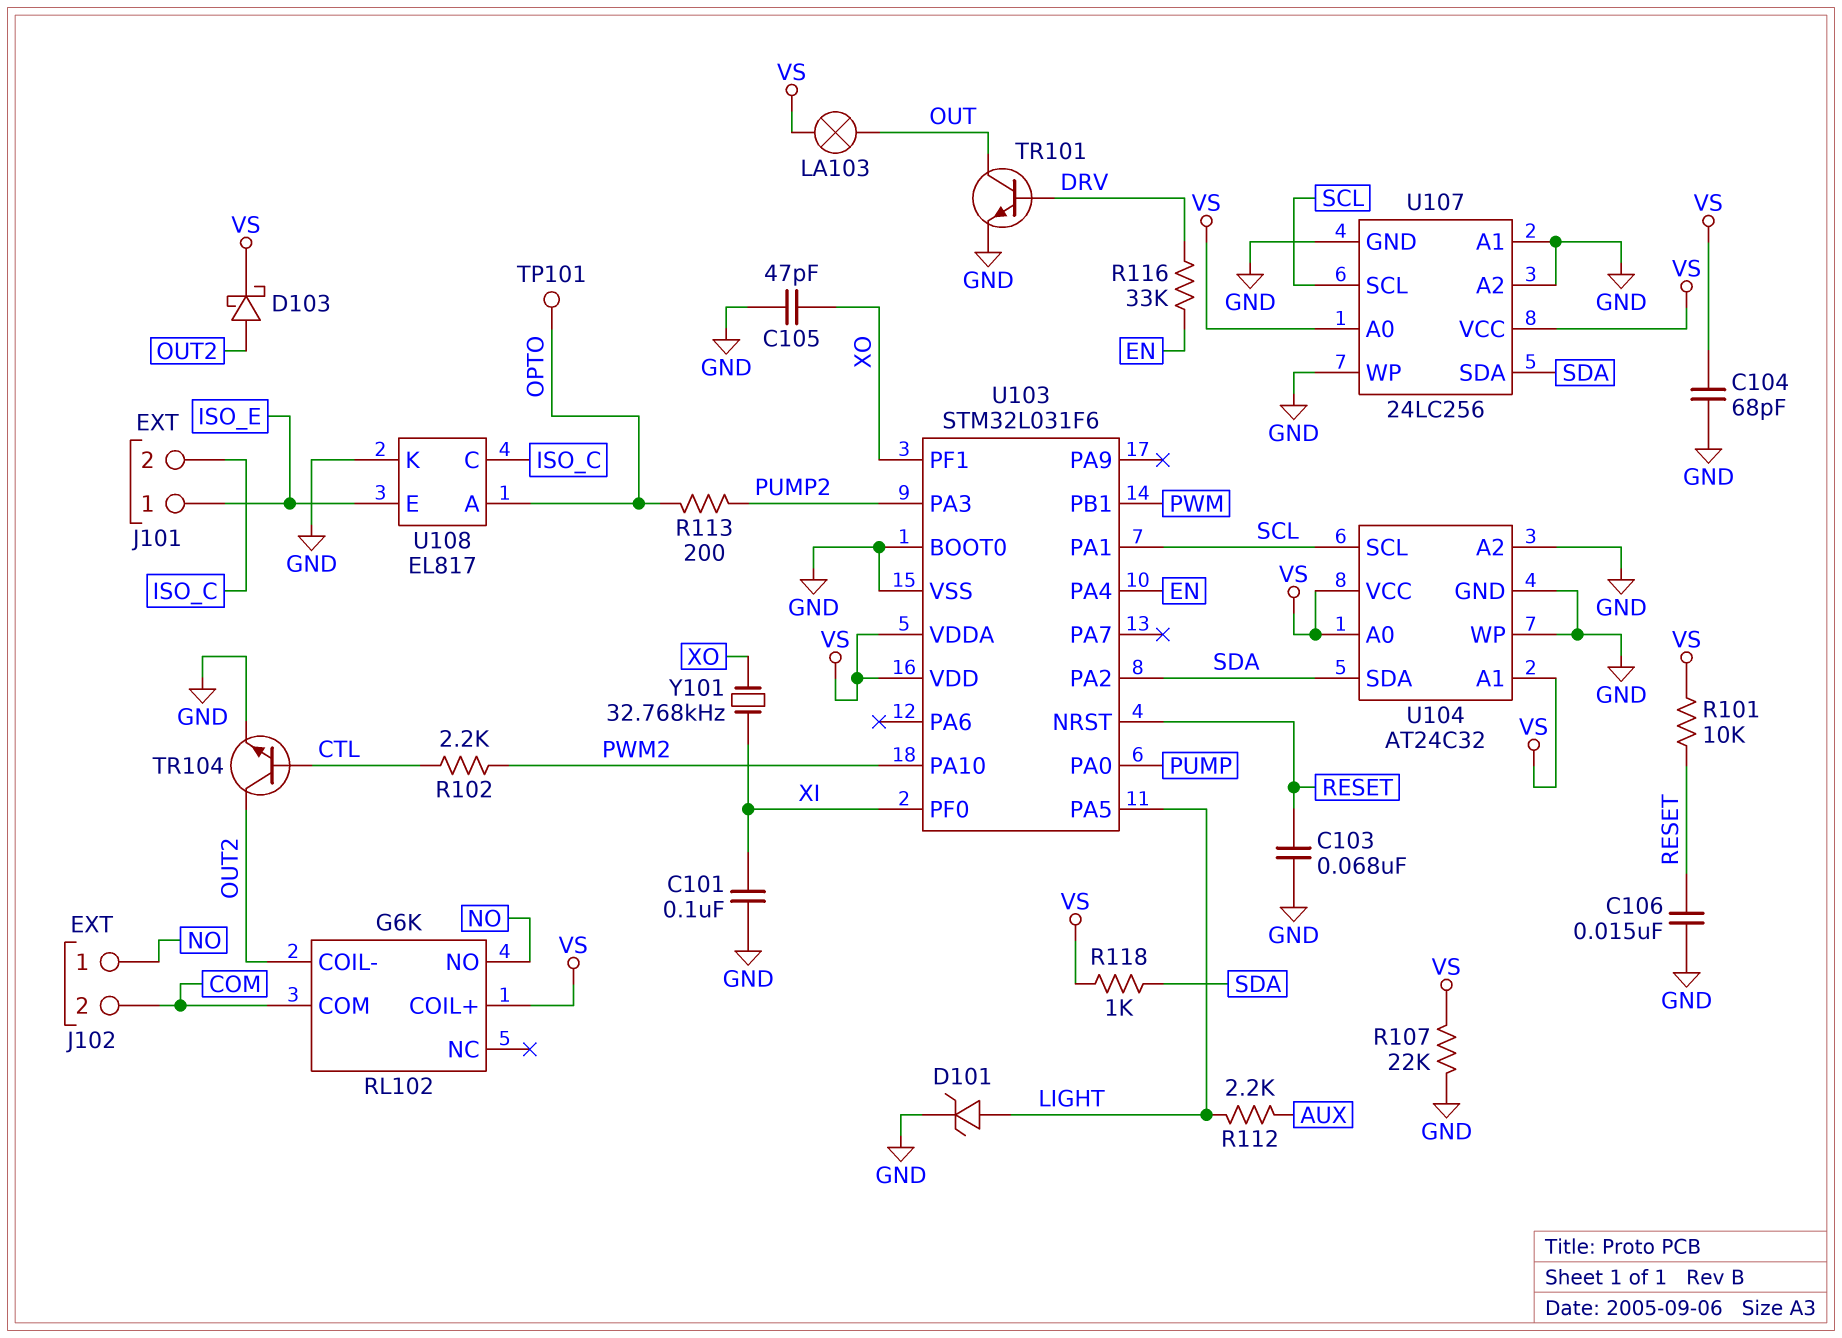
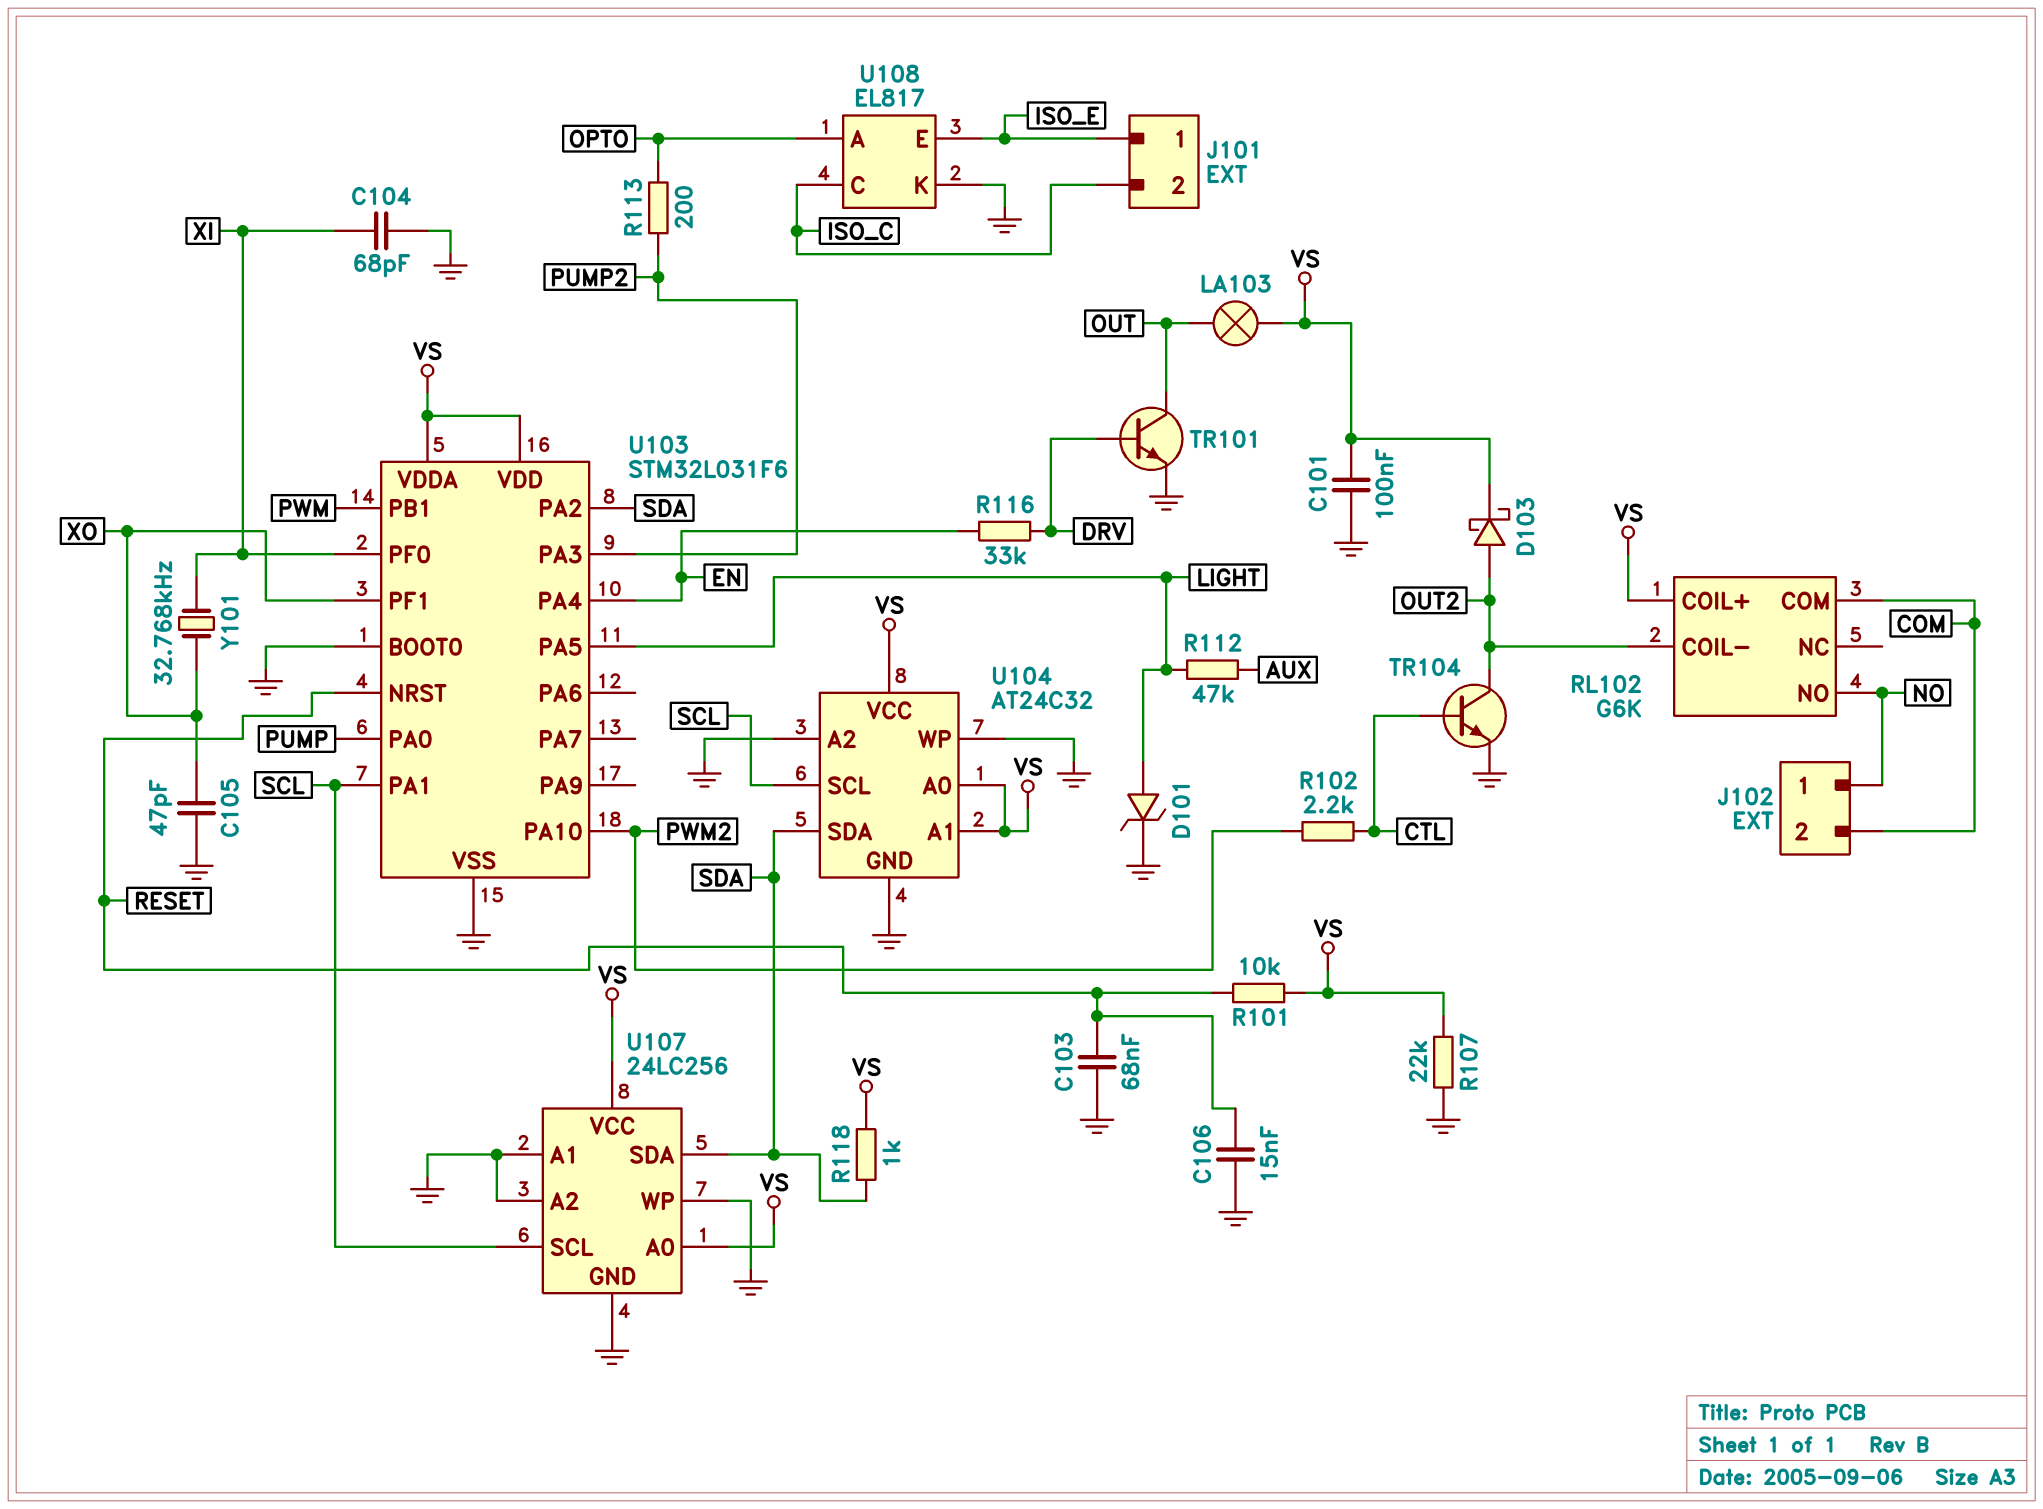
C101: 100nF (GND, XI) -> 100nF (GND, VS)
C104: 68pF (GND, VS) -> 68pF (GND, XI)
R112: 2.2k (AUX, LIGHT) -> 47k (AUX, LIGHT)
TP101: test point (OPTO) -> none

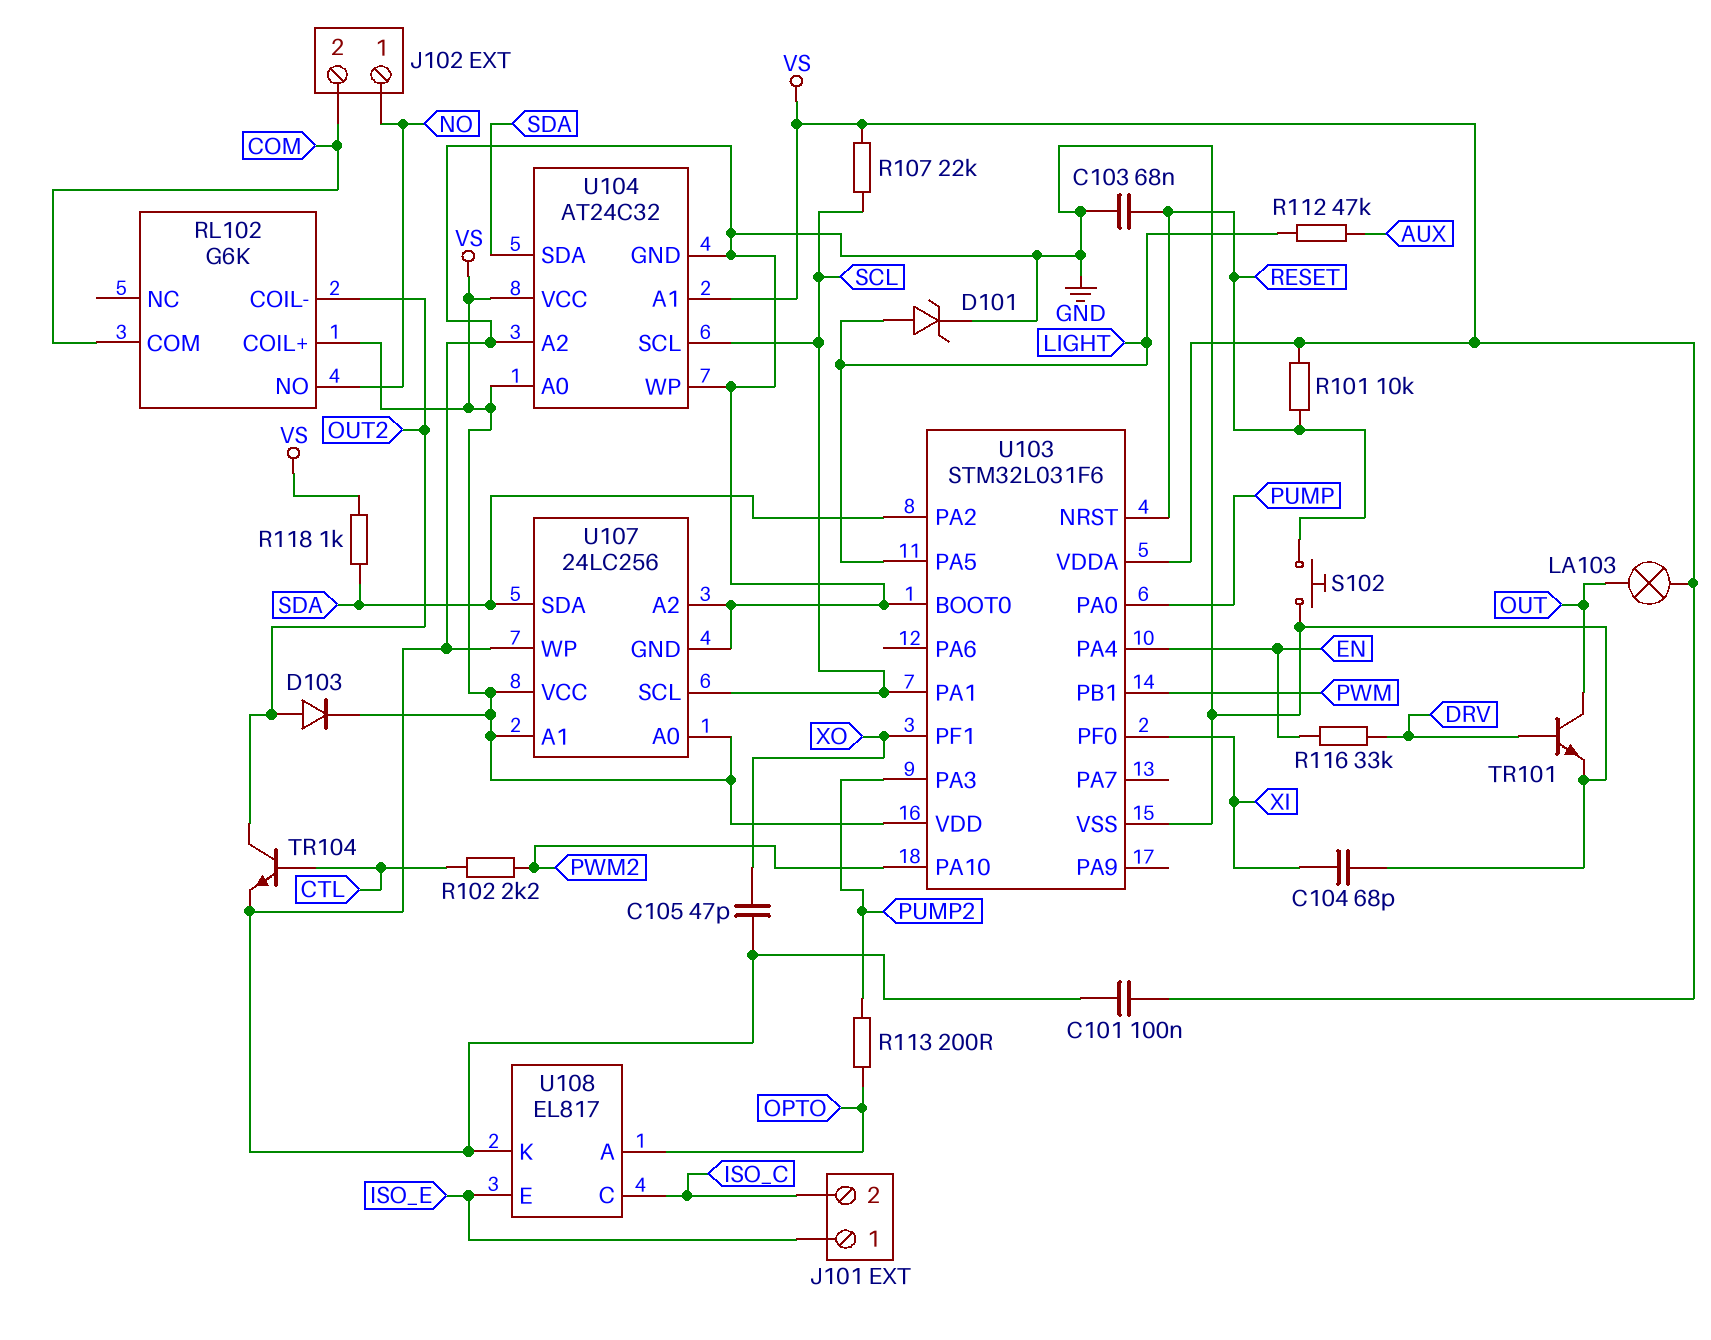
C106: 15nF (GND, RESET) -> none
D103: schottky (A OUT2, K VS) -> diode (A OUT2, K VS)
R107: 22k (GND, VS) -> 22k (SCL, VS)
S102: none -> button (GND, RESET)
U107 pin A1: GND -> VS
Y101: 32.768kHz (XI, XO) -> none

